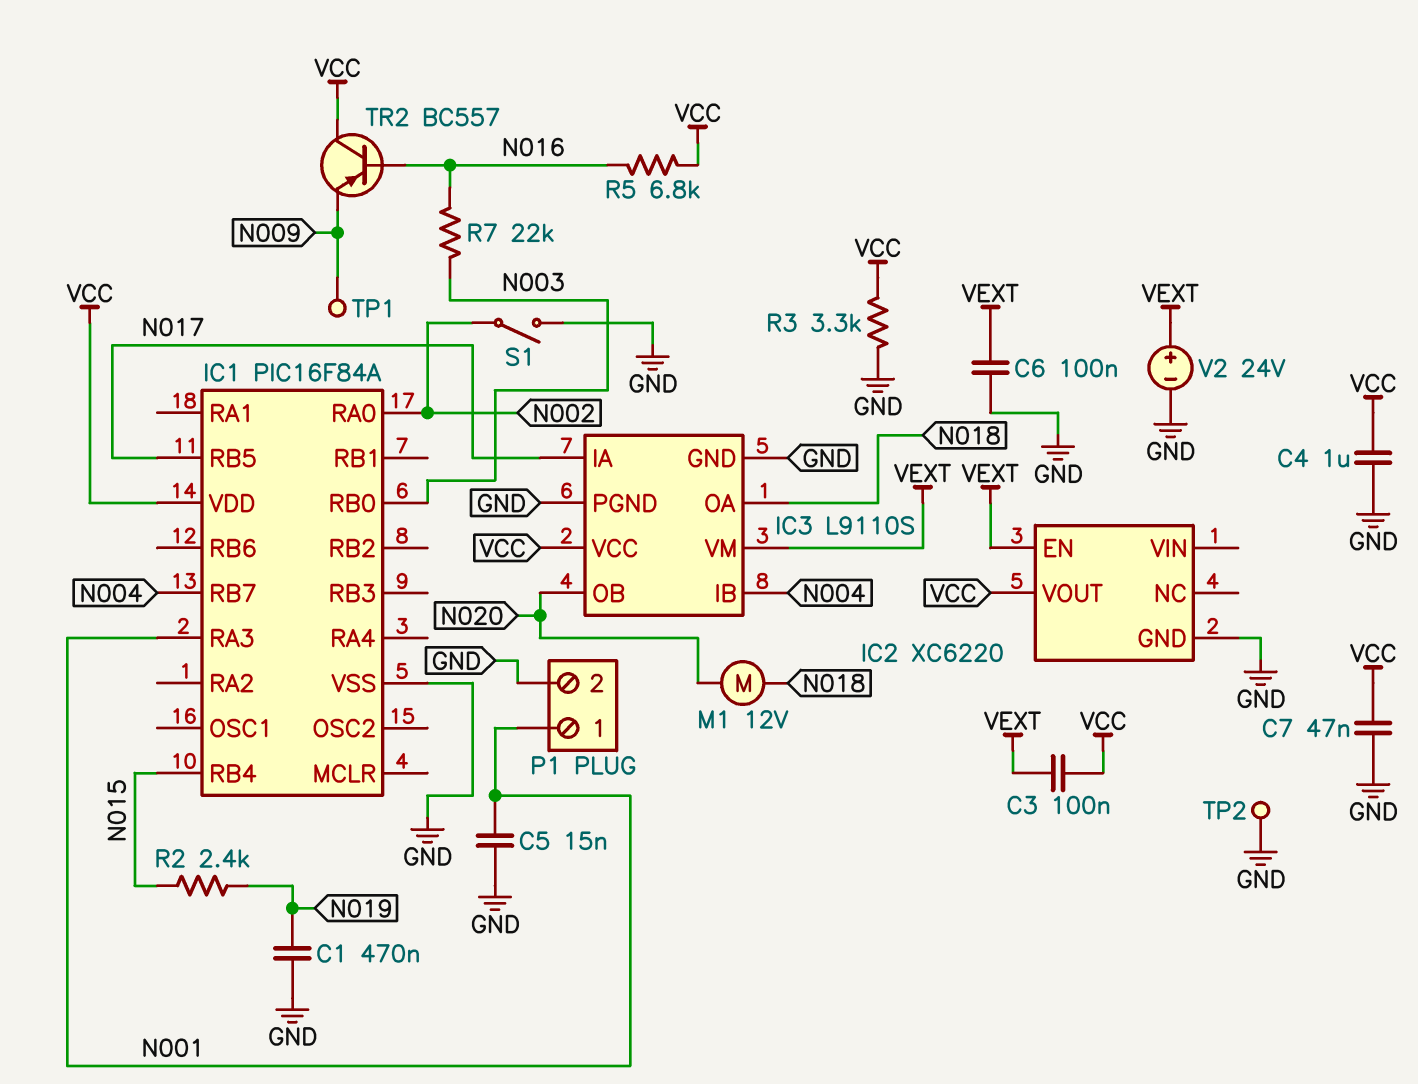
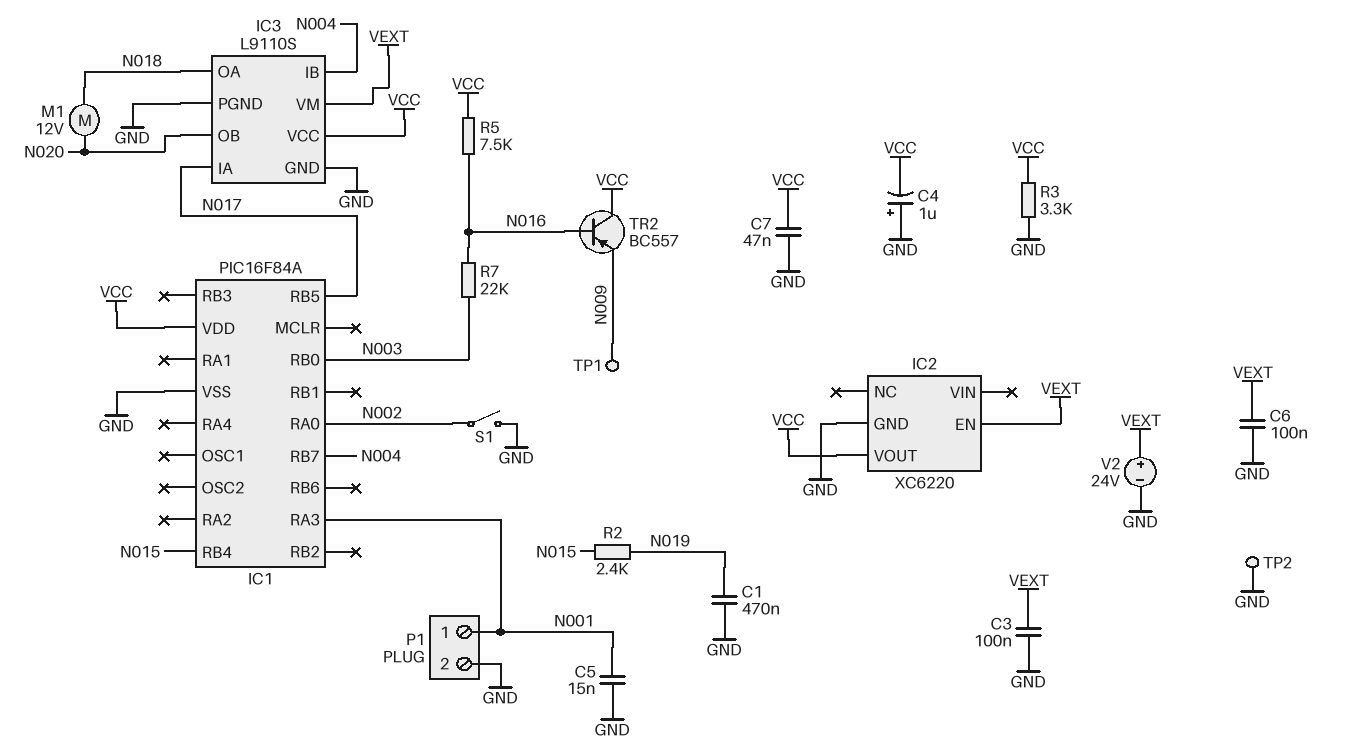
C3: 100nF (VCC, VEXT) -> 100nF (GND, VEXT)
C4: 1uF (GND, VCC) -> 1uF (plus GND, minus VCC)
R5: 6.8k (N016, VCC) -> 7.5k (N016, VCC)

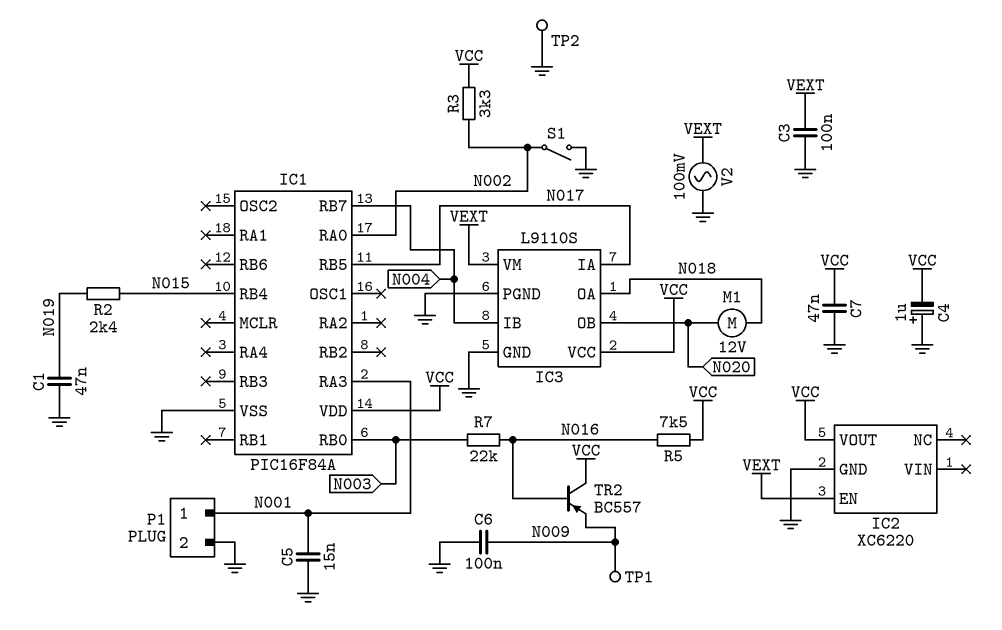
C1: 470nF (GND, N019) -> 47nF (GND, N019)
C6: 100nF (GND, VEXT) -> 100nF (GND, N009)
R3: 3.3k (GND, VCC) -> 3.3k (N002, VCC)
V2: 24V (plus VEXT, minus GND) -> AC 100mV (GND, VEXT)

